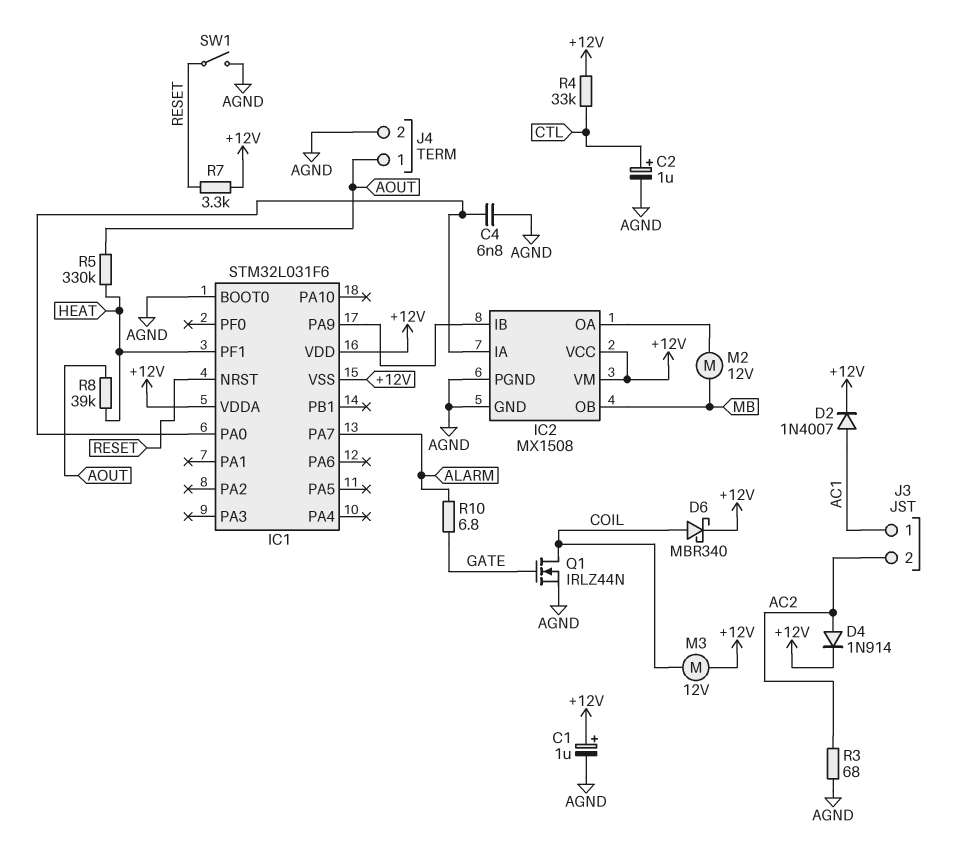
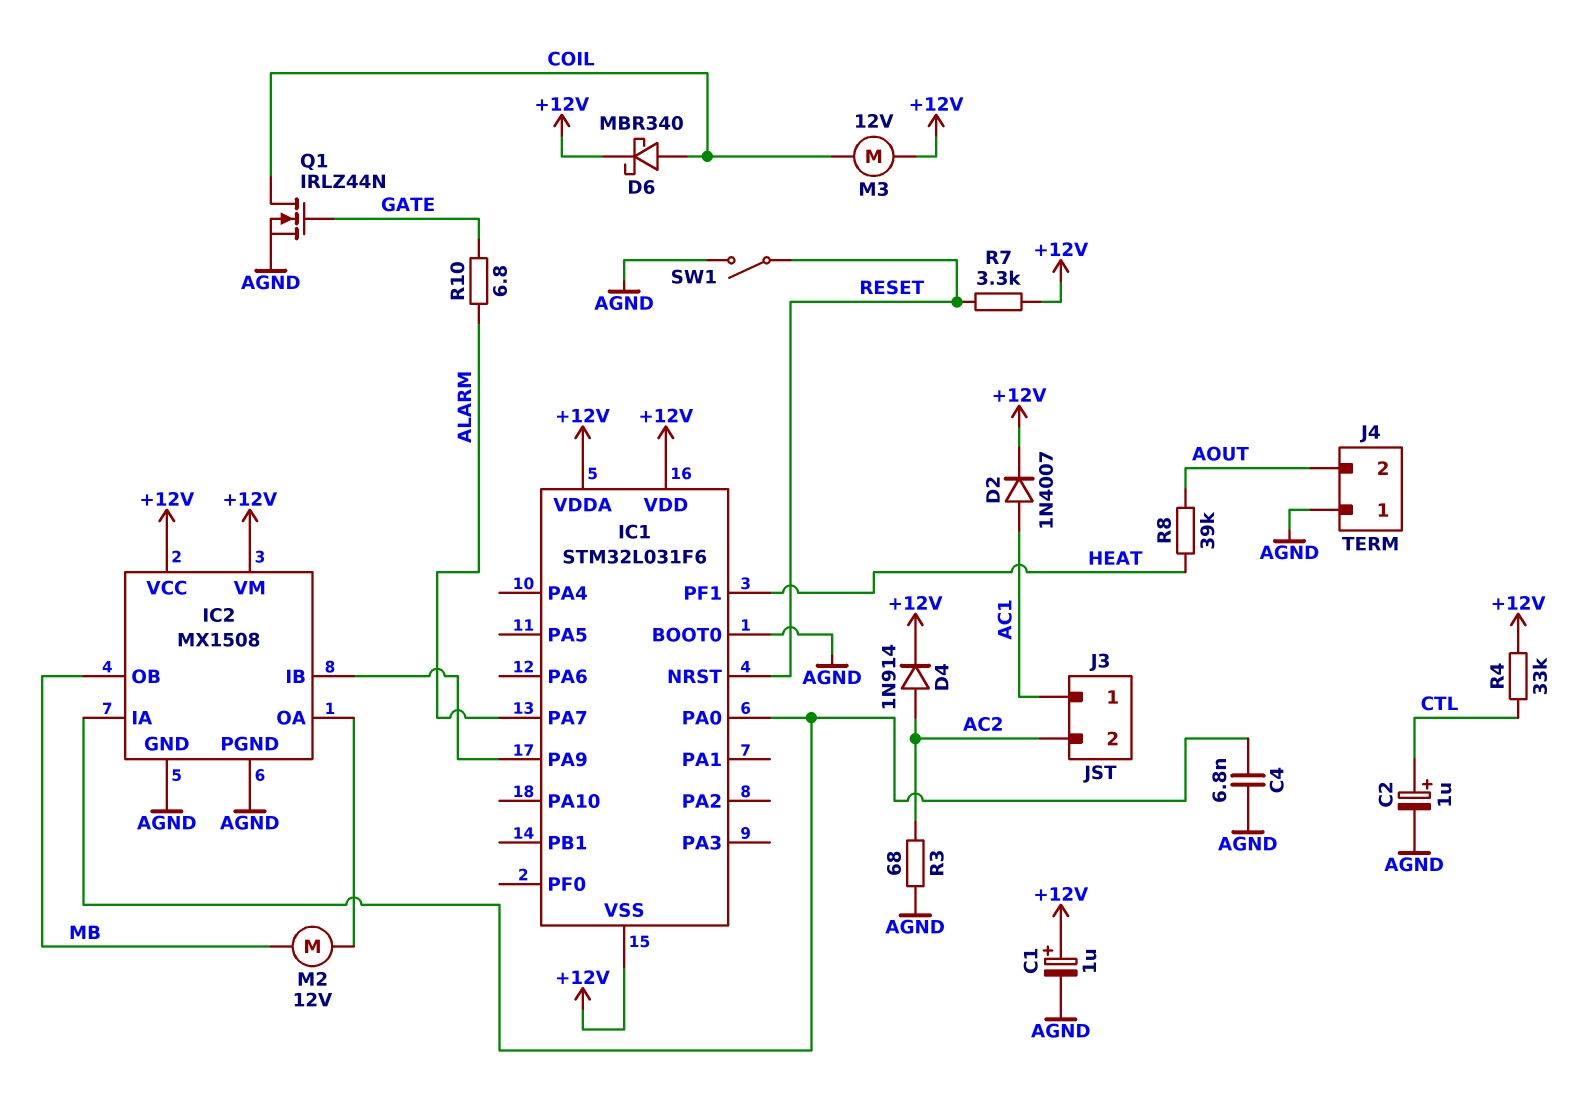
J4 pin 1: AOUT -> AGND
J4 pin 2: AGND -> AOUT
R5: 330k (AOUT, HEAT) -> none

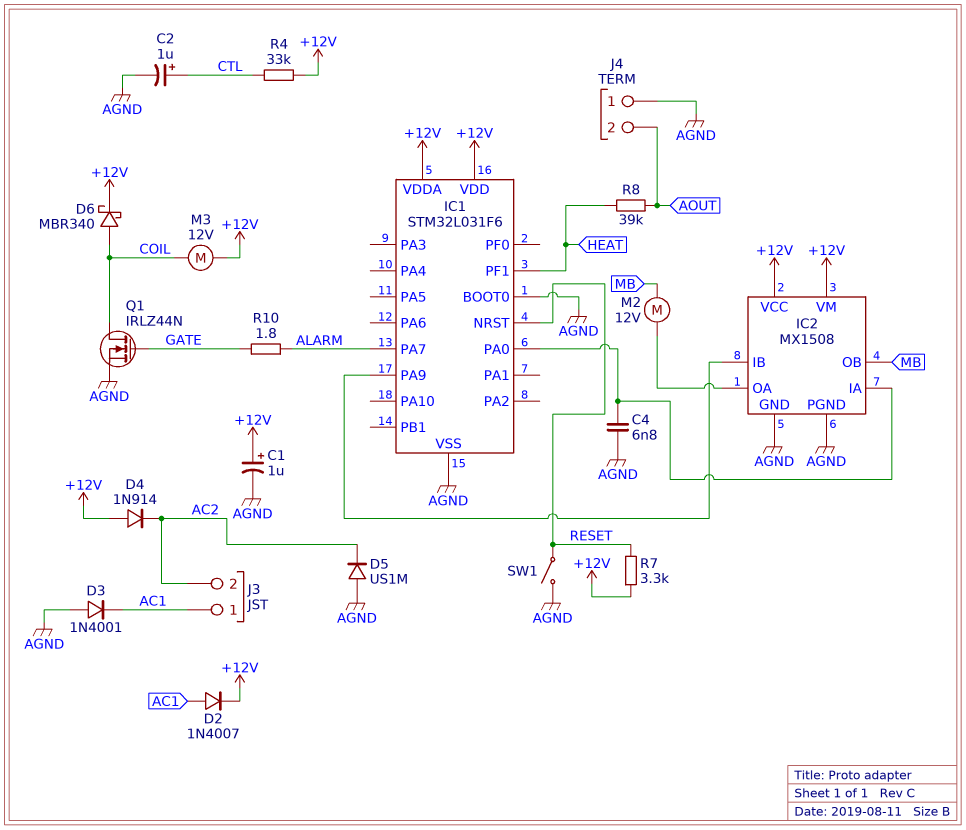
D3: none -> diode 1N4001 (A AGND, K AC1)
D4: diode 1N914 (A AC2, K +12V) -> diode 1N914 (A +12V, K AC2)
D5: none -> diode US1M (A AGND, K AC2)
IC1 pin VSS: +12V -> AGND
R3: 68 (AC2, AGND) -> none
R10: 6.8 (ALARM, GATE) -> 1.8 (ALARM, GATE)

